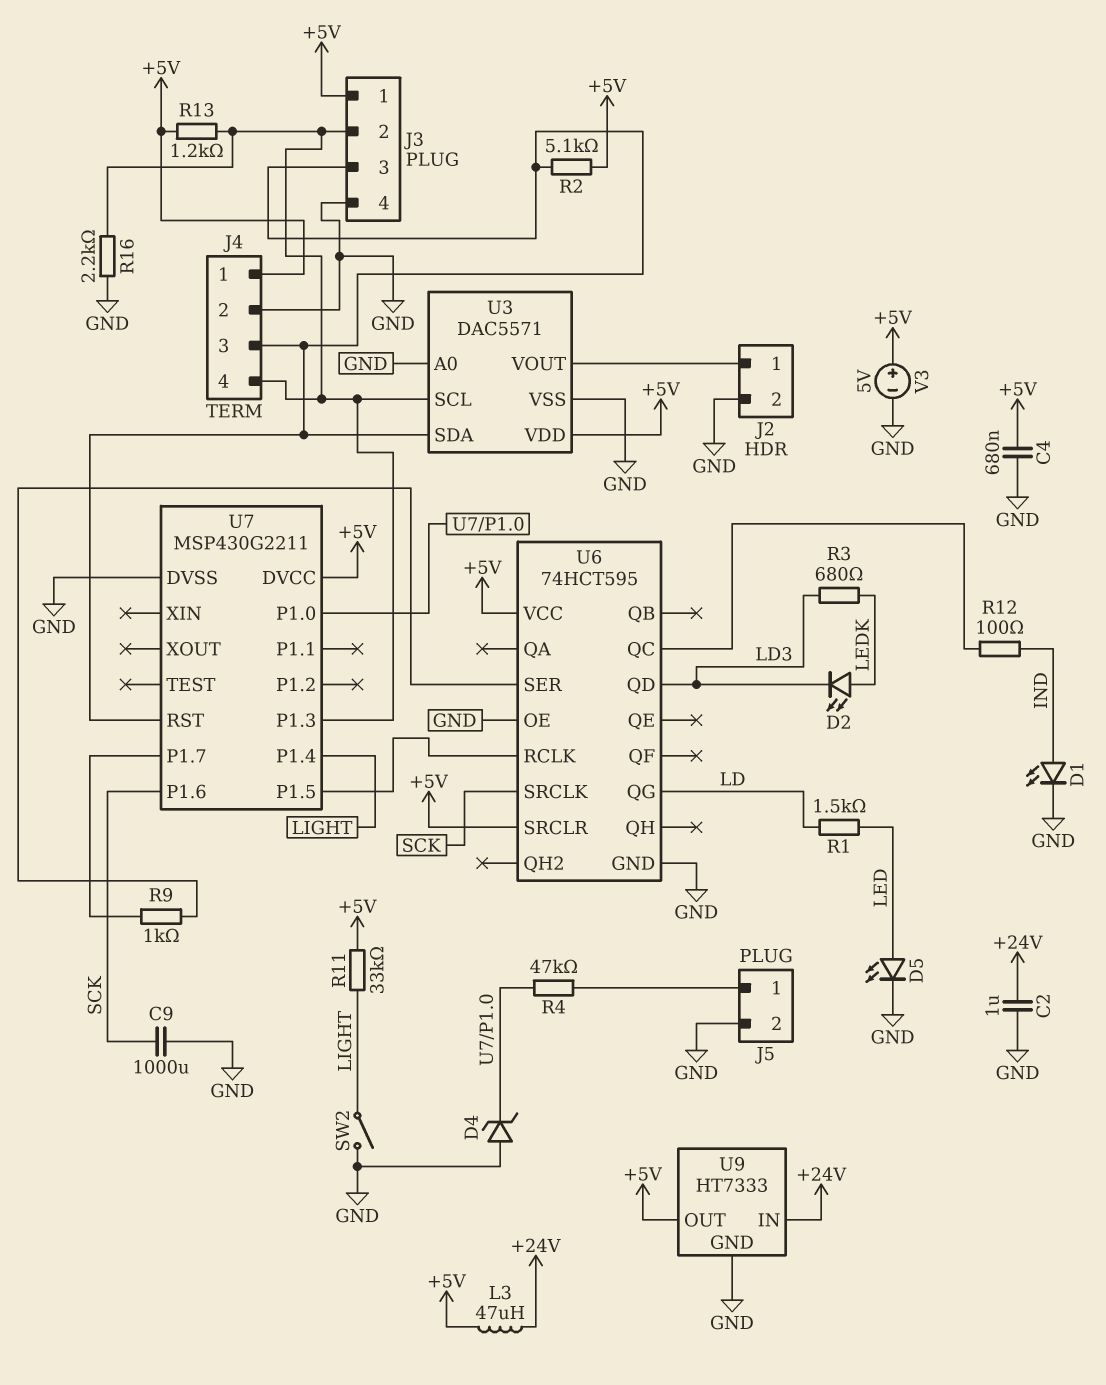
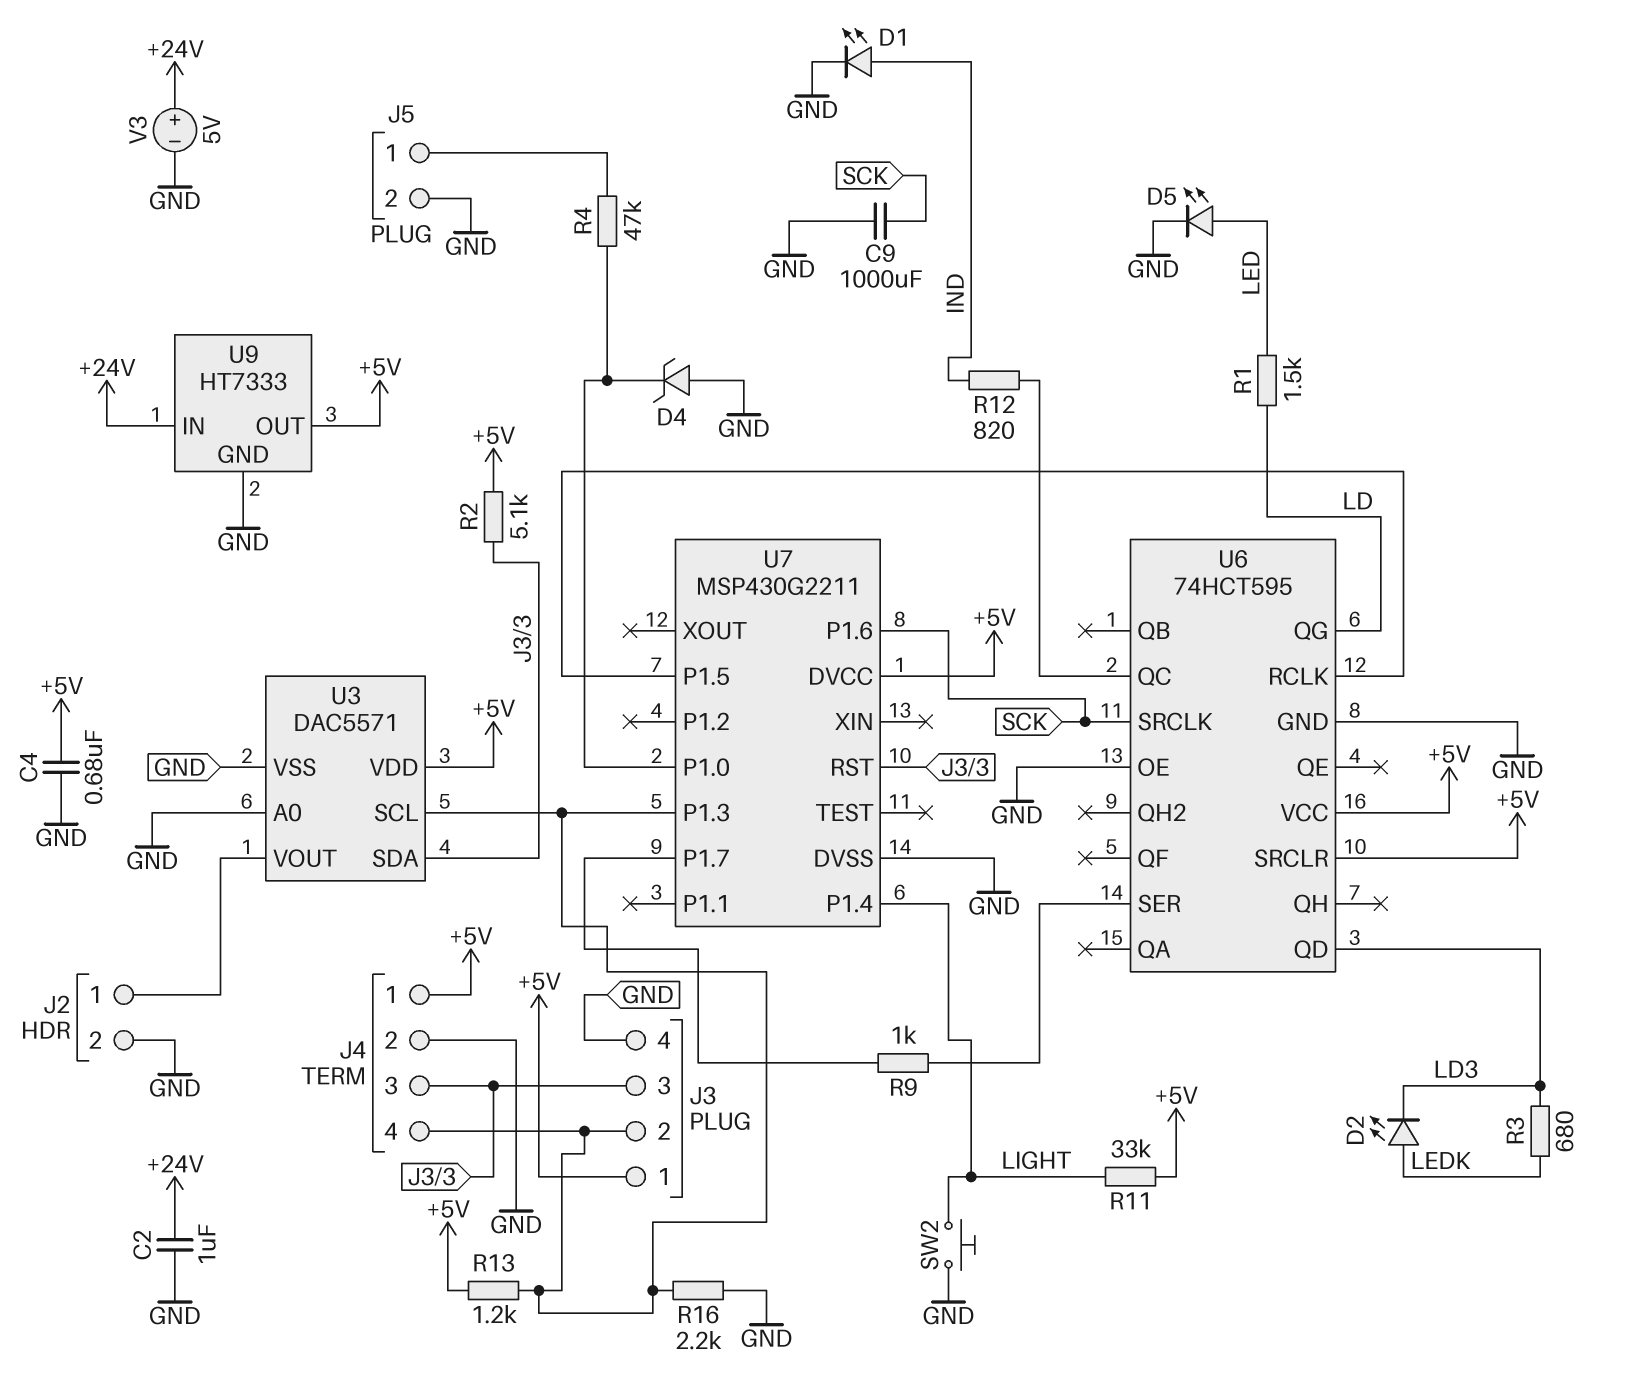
L3: 47uH (+5V, +24V) -> none
R12: 100 (IND, U6/QC) -> 820 (IND, U6/QC)
SW2: switch (GND, LIGHT) -> button (GND, LIGHT)
V3: 5V (plus +5V, minus GND) -> 5V (plus +24V, minus GND)

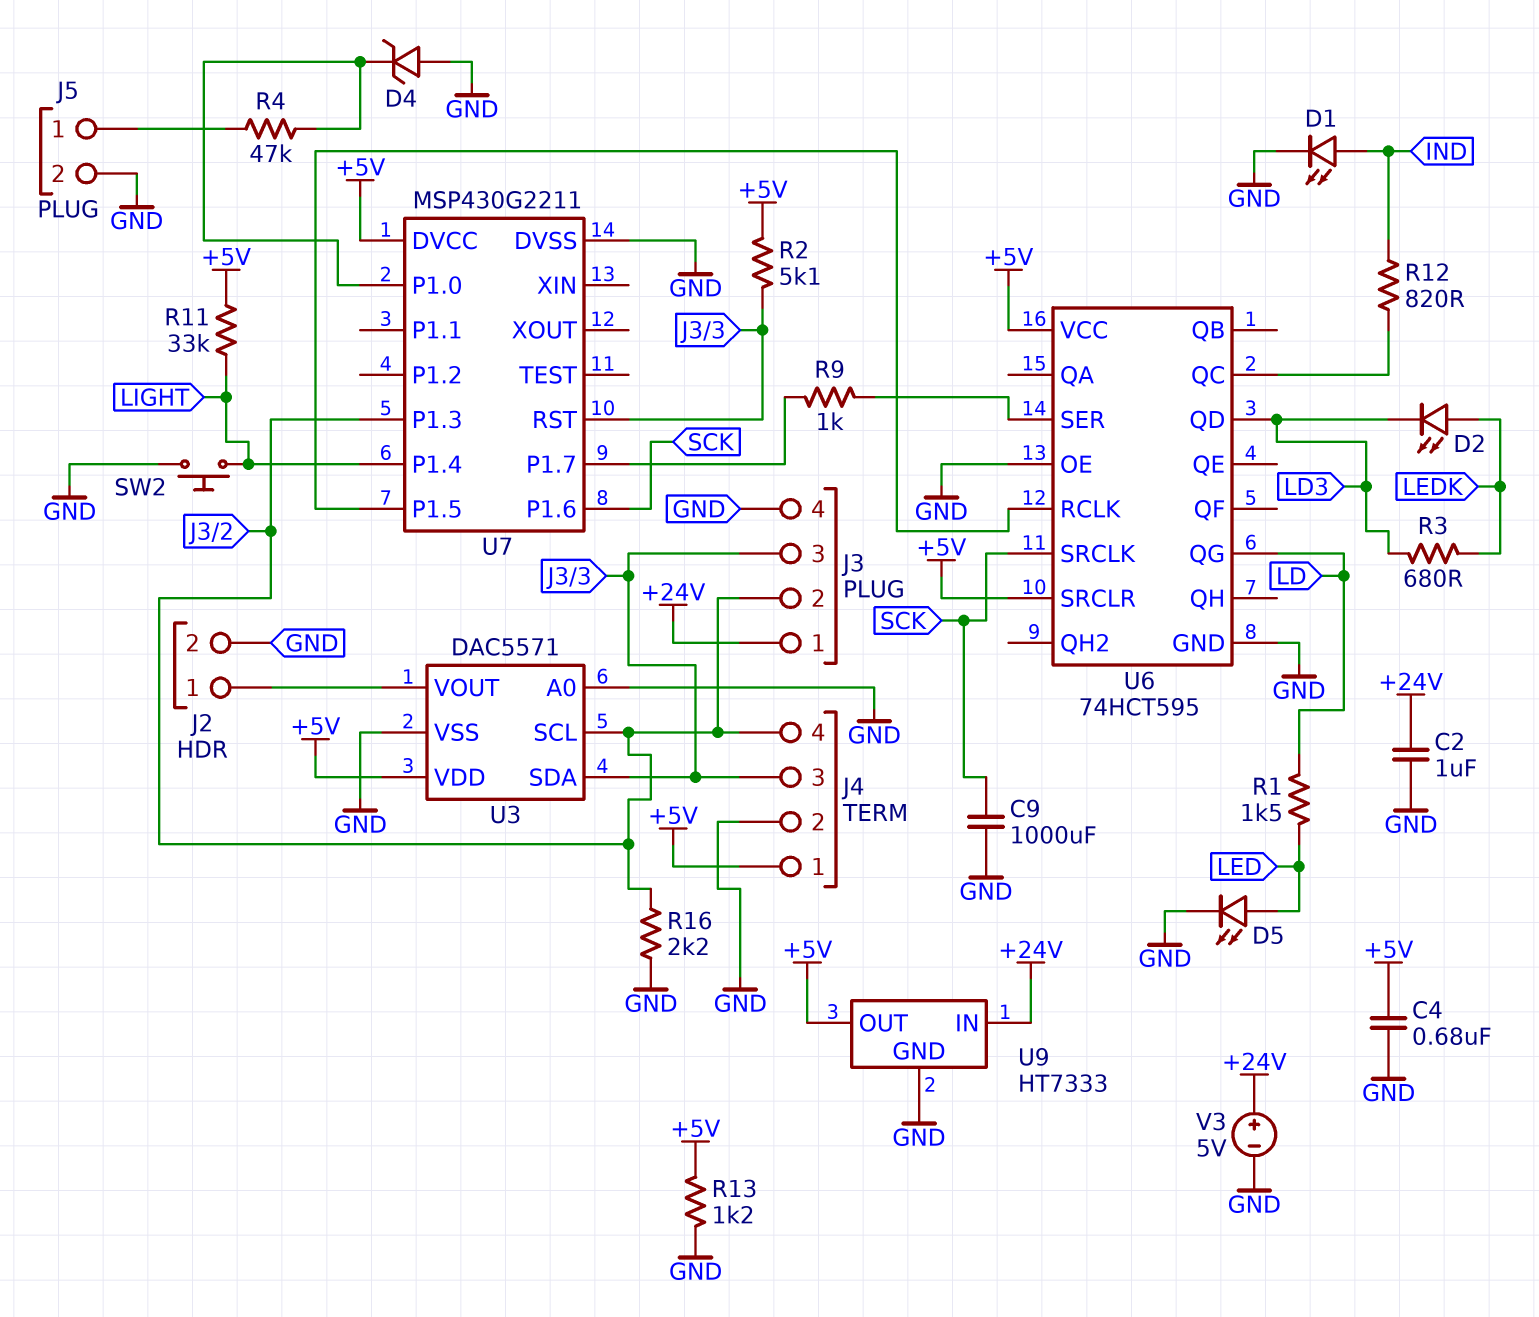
J3 pin 1: +5V -> +24V
R13: 1.2k (+5V, J3/2) -> 1.2k (+5V, GND)

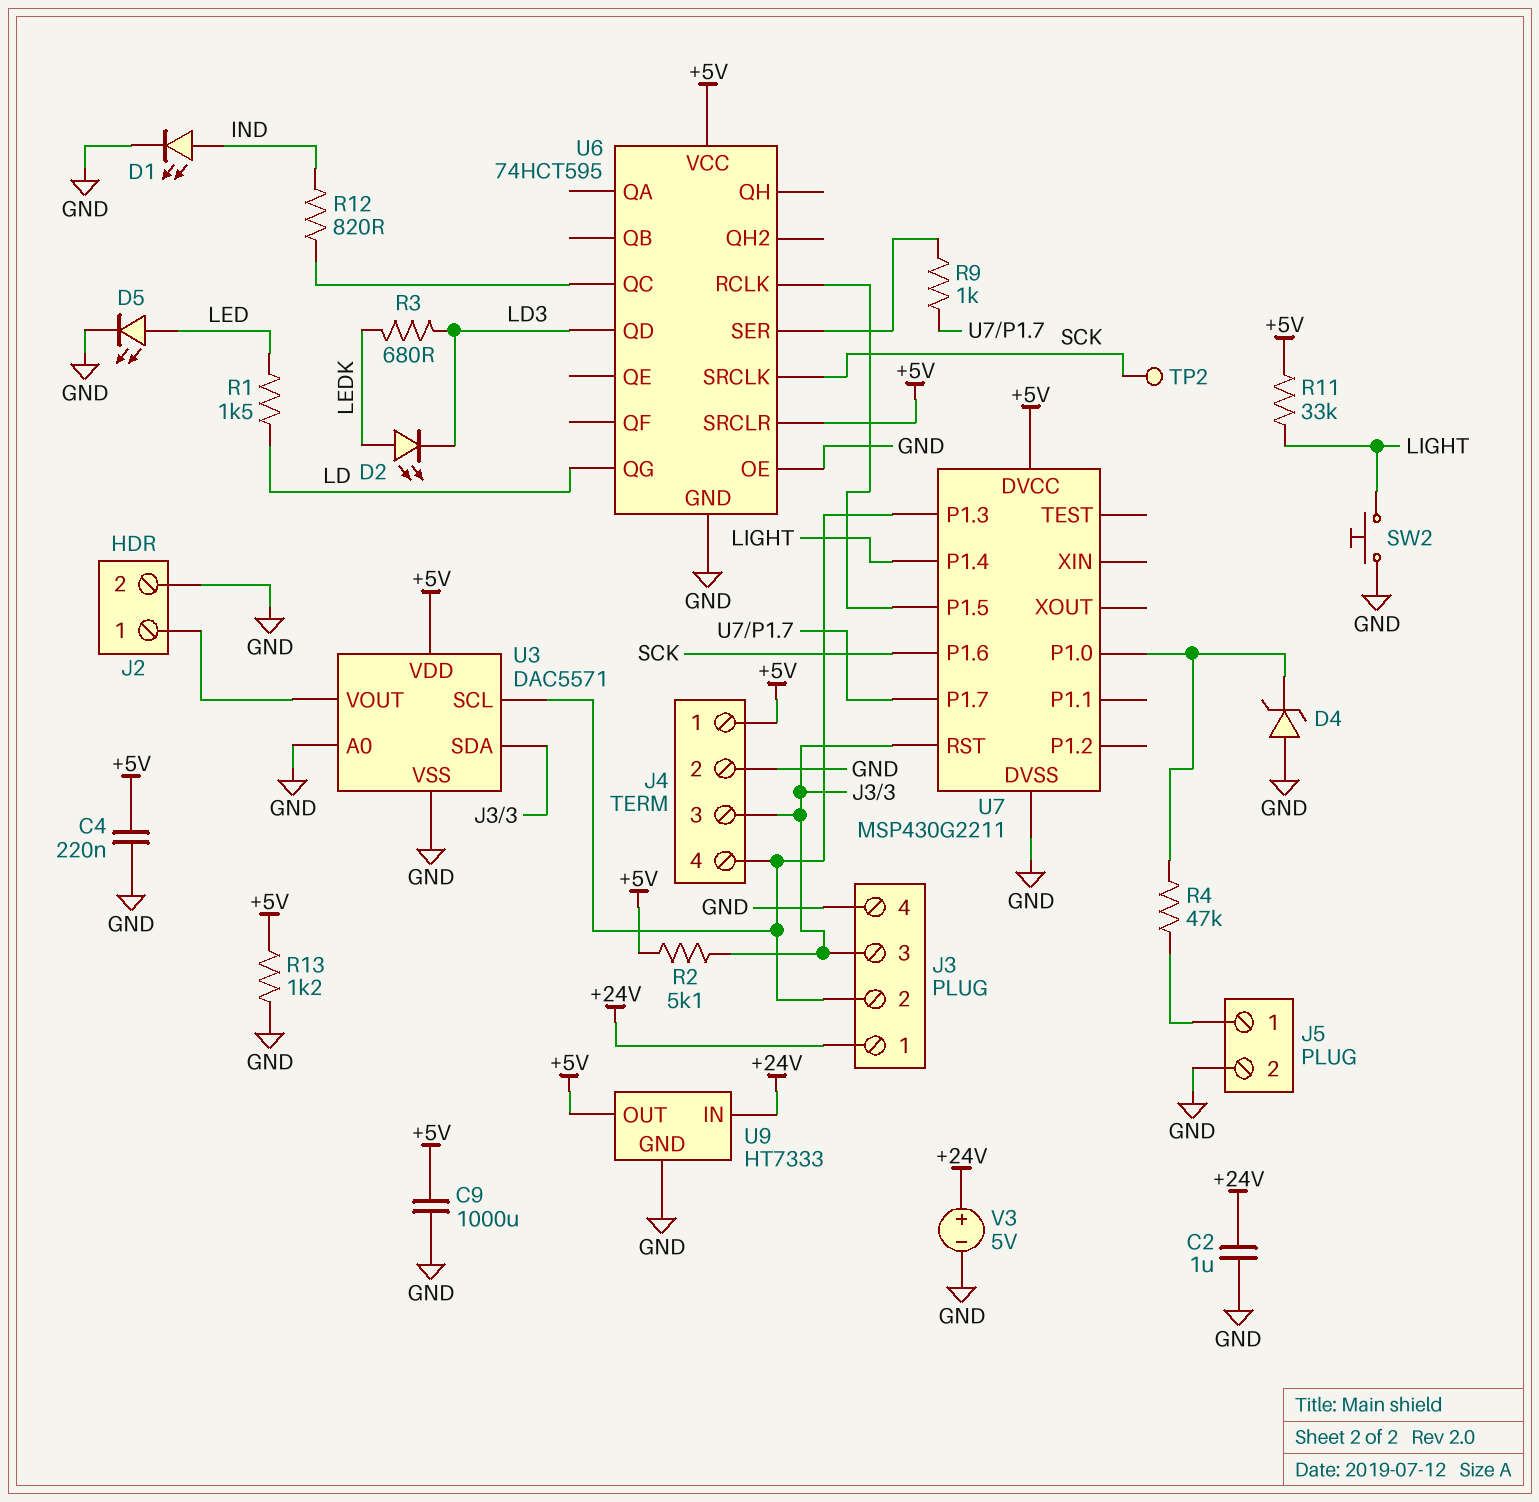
C4: 680nF (+5V, GND) -> 220nF (+5V, GND)
C9: 1000uF (GND, SCK) -> 1000uF (+5V, GND)
R16: 2.2k (GND, J3/2) -> none
TP2: none -> test point (SCK)

